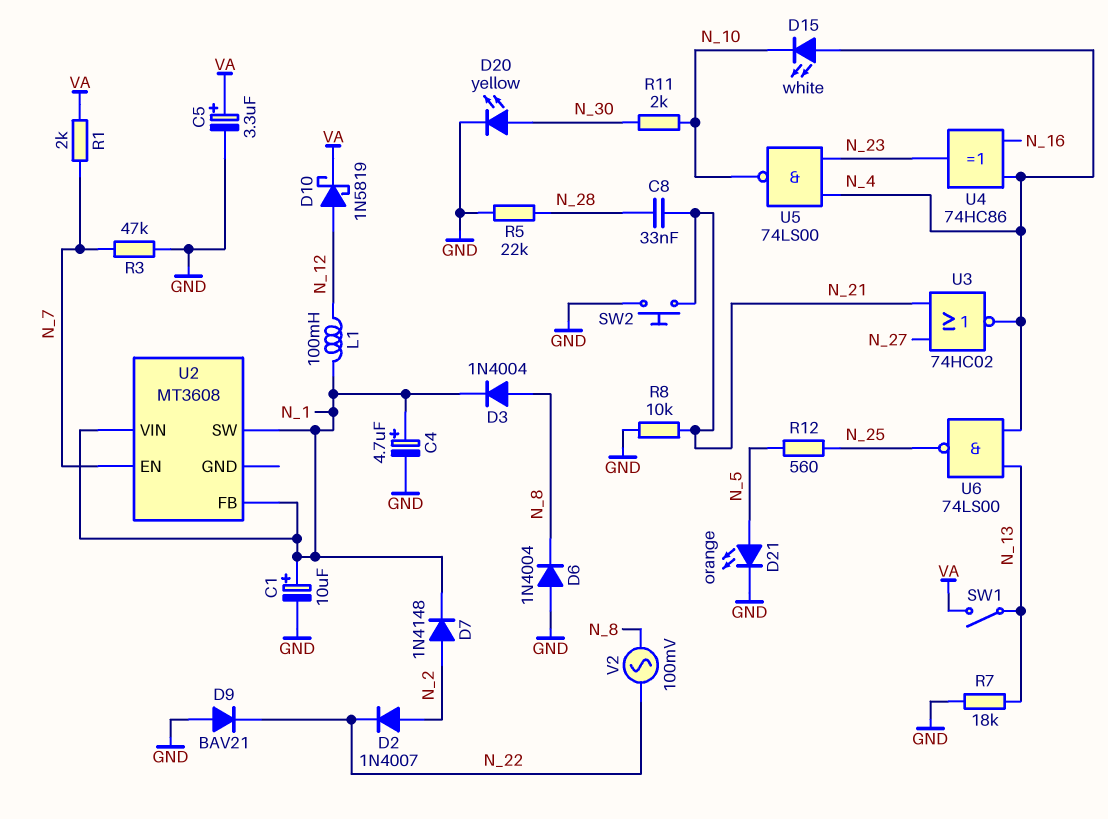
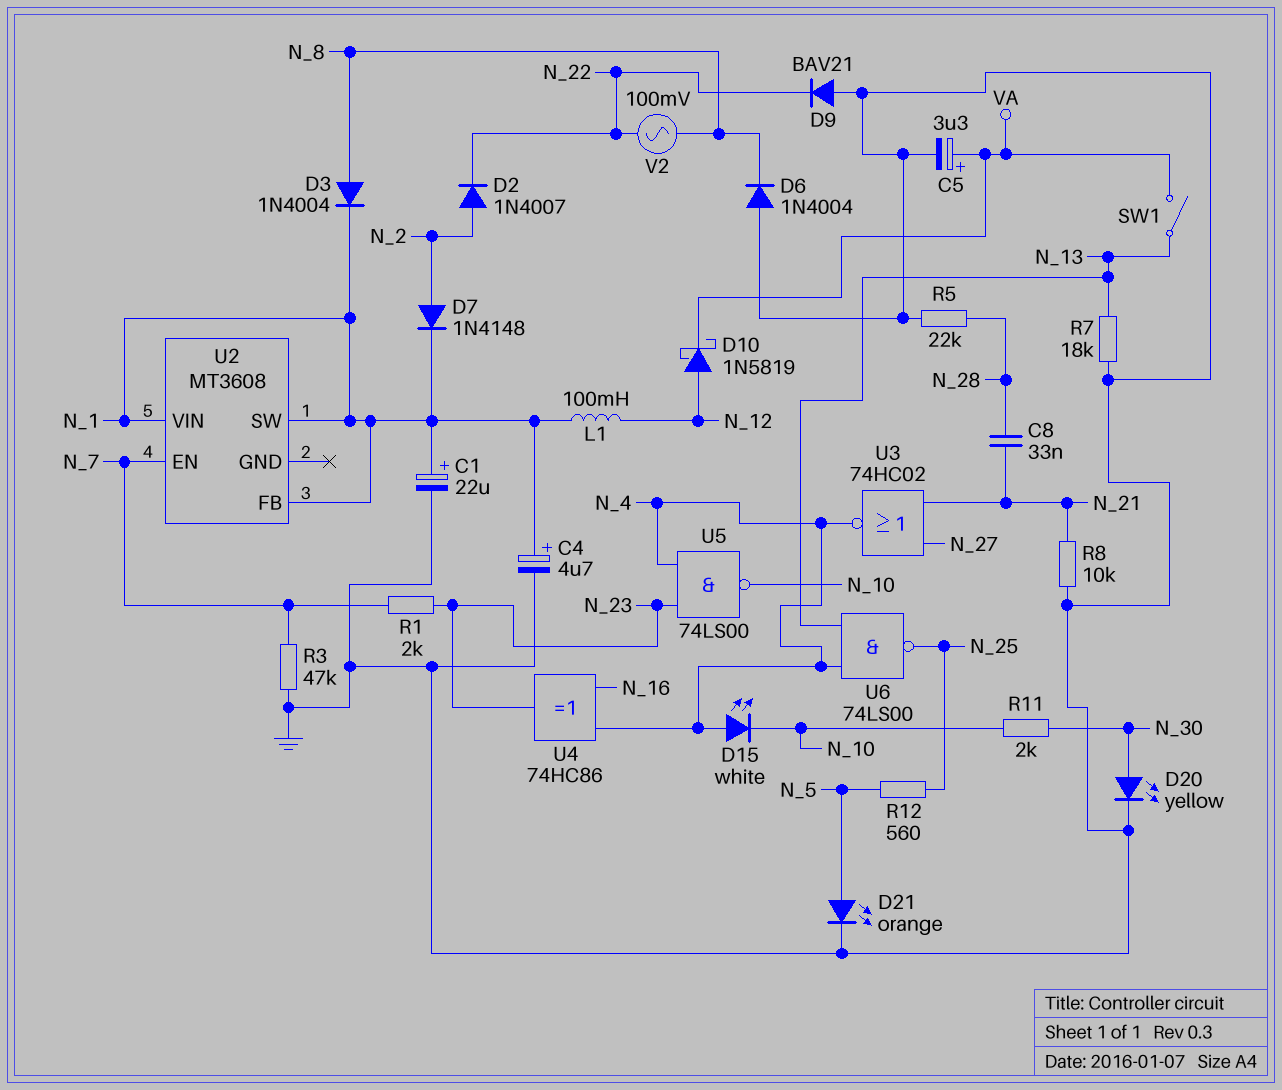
C1: 10uF (plus N_1, minus GND) -> 22uF (plus N_1, minus GND)
R1: 2k (N_7, VA) -> 2k (N_7, N_23)
SW2: button (GND, N_21) -> none

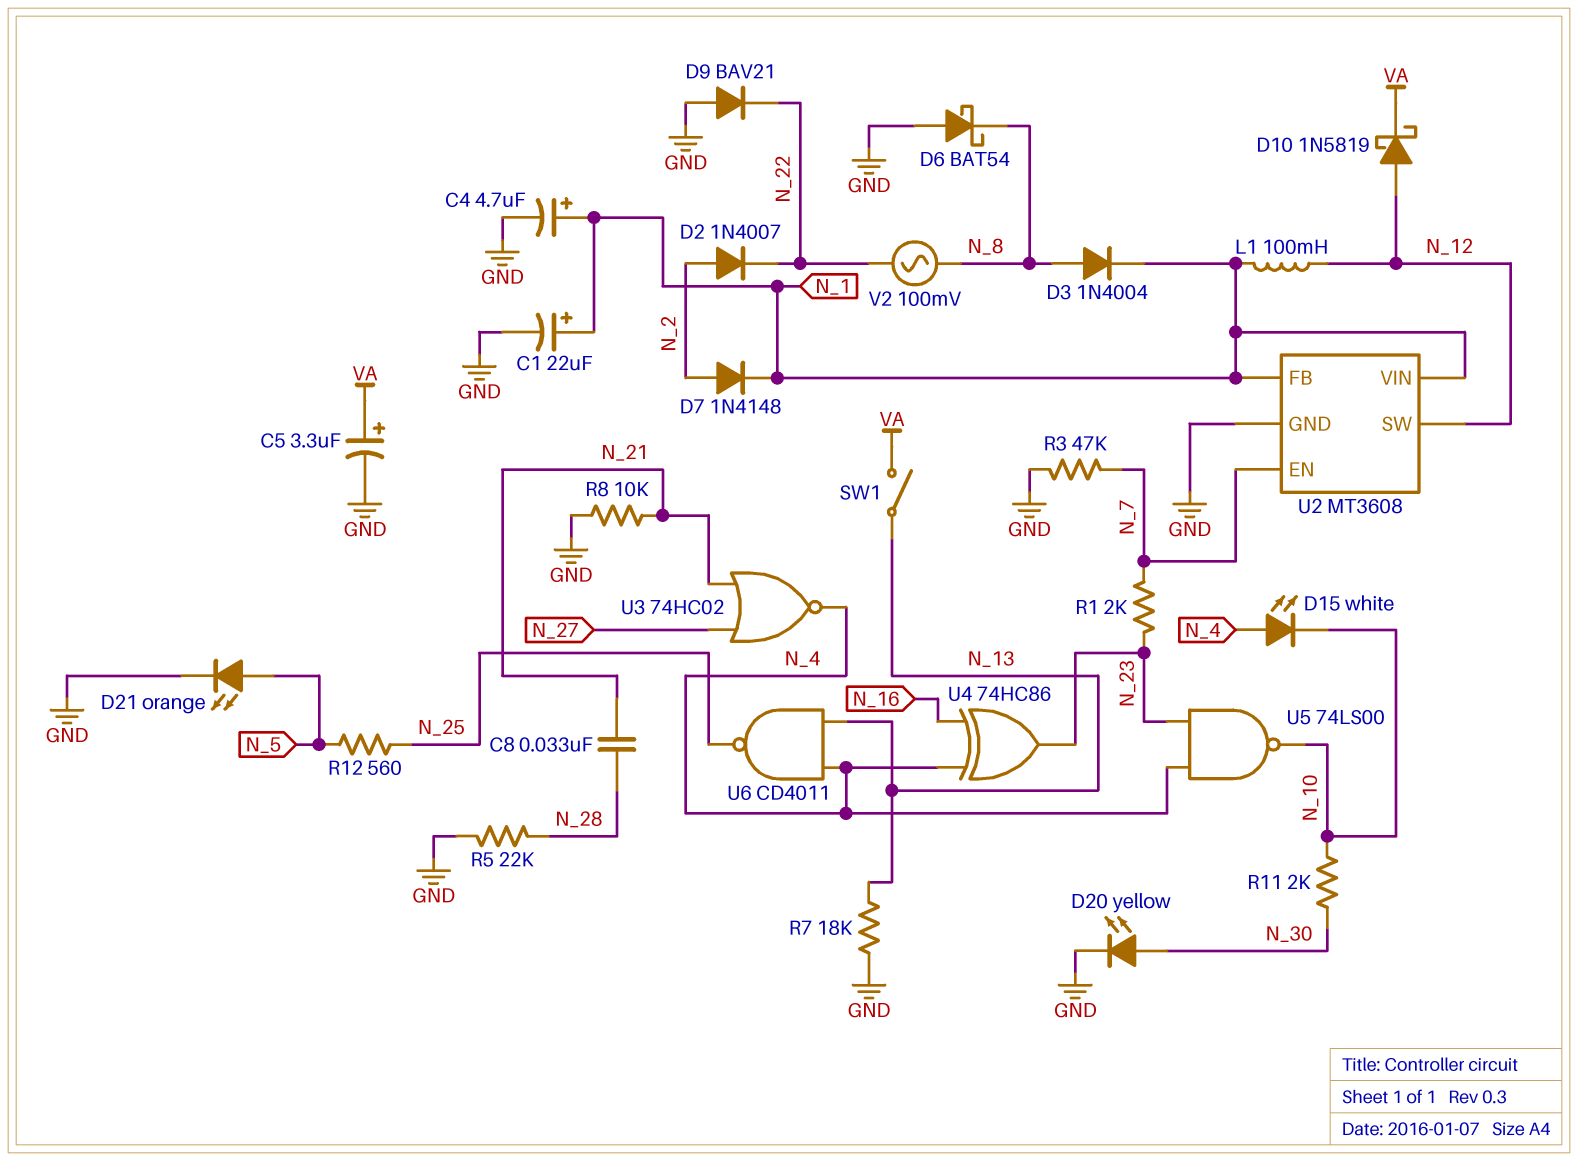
D6: diode 1N4004 (A GND, K N_8) -> schottky BAT54 (A GND, K N_8)
U2 pin GND: none -> GND
U2 pin SW: N_1 -> N_12
U6: NAND 74LS00 (in N_4, in N_13, out N_25) -> NAND CD4011 (in N_4, in N_13, out N_25)

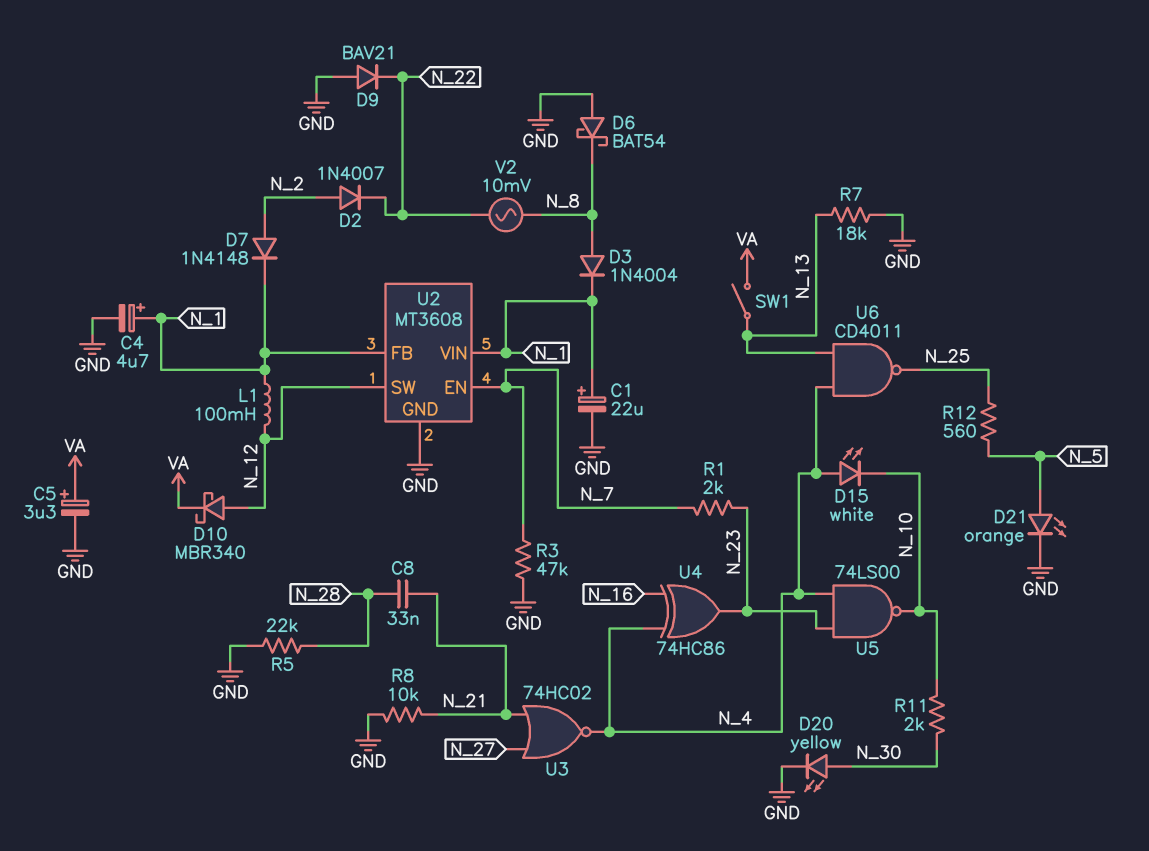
D10: schottky 1N5819 (A N_12, K VA) -> schottky MBR340 (A N_12, K VA)
V2: AC 100mV (N_8, N_22) -> AC 10mV (N_8, N_22)

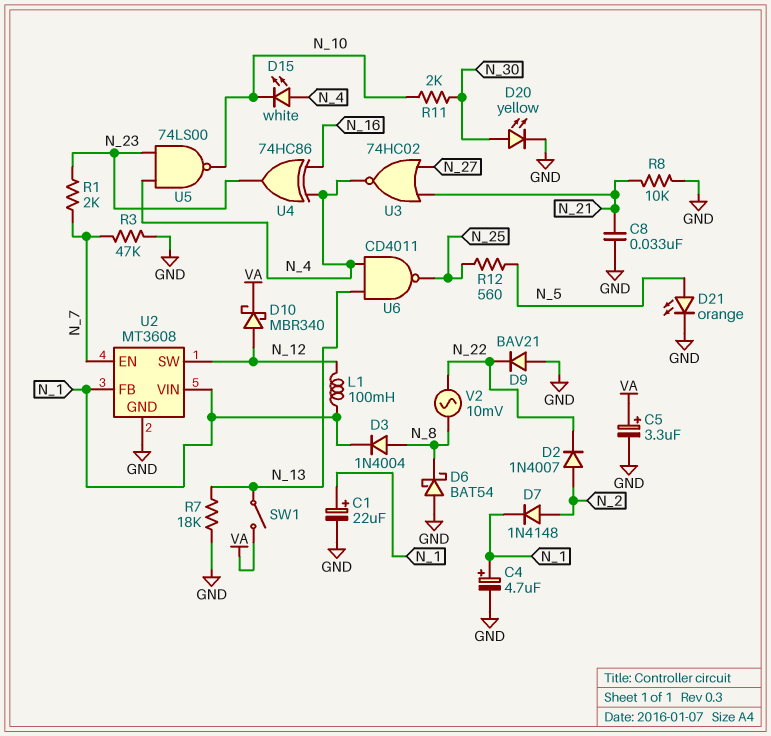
C8: 33nF (N_21, N_28) -> 33nF (GND, N_21)
R5: 22k (GND, N_28) -> none

